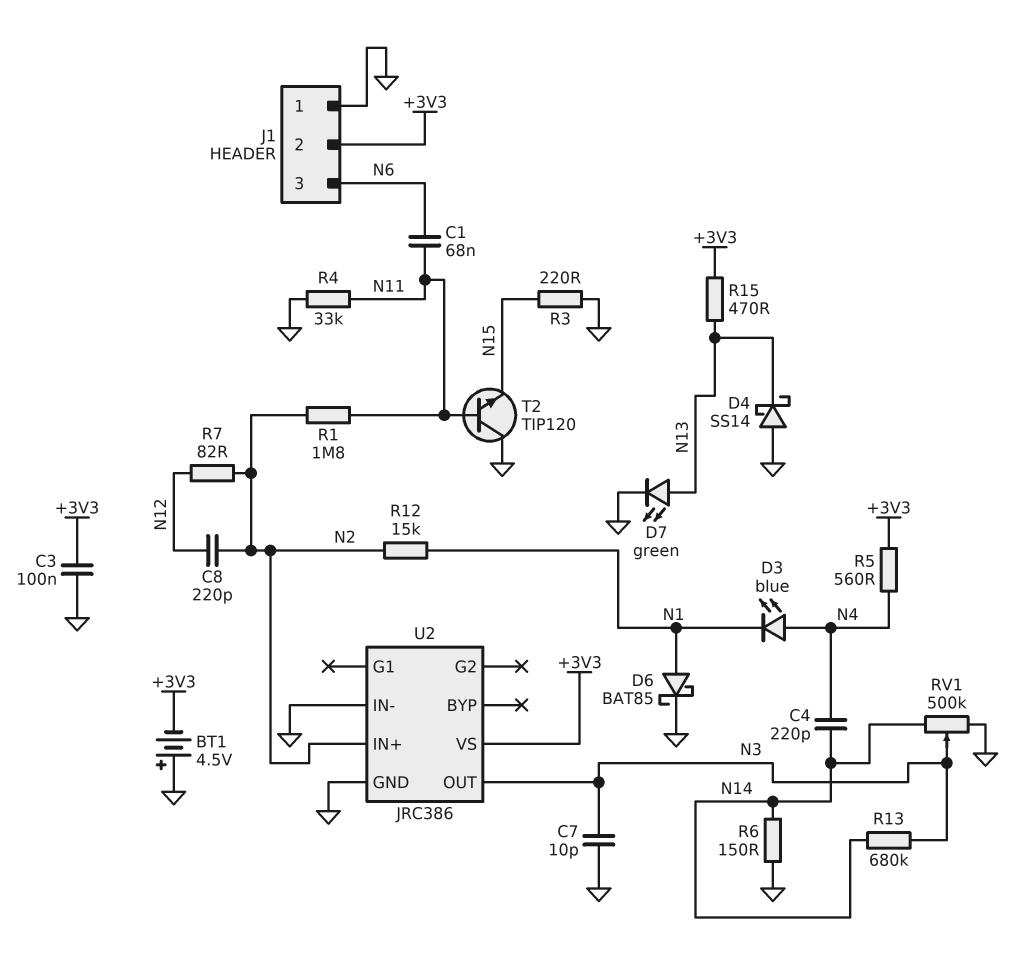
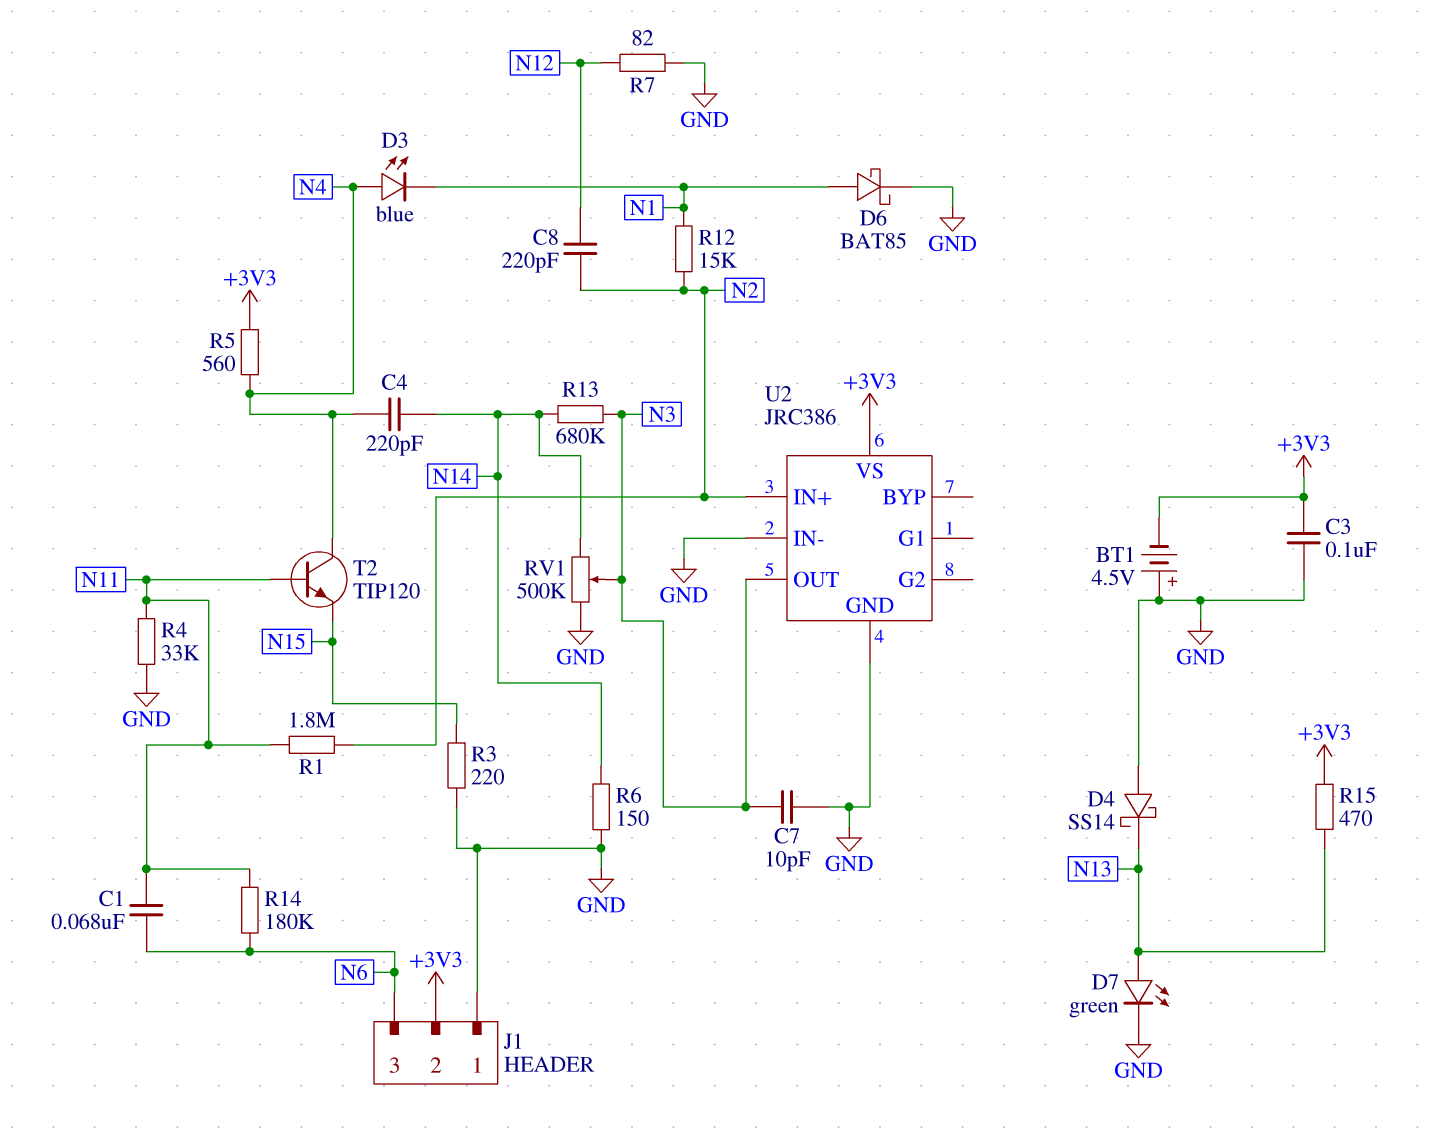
R7: 82 (N2, N12) -> 82 (GND, N12)
R14: none -> 180k (N6, N11)
T2: NPN TIP120 (B N11, C GND, E N15) -> NPN TIP120 (B N11, C N4, E N15)

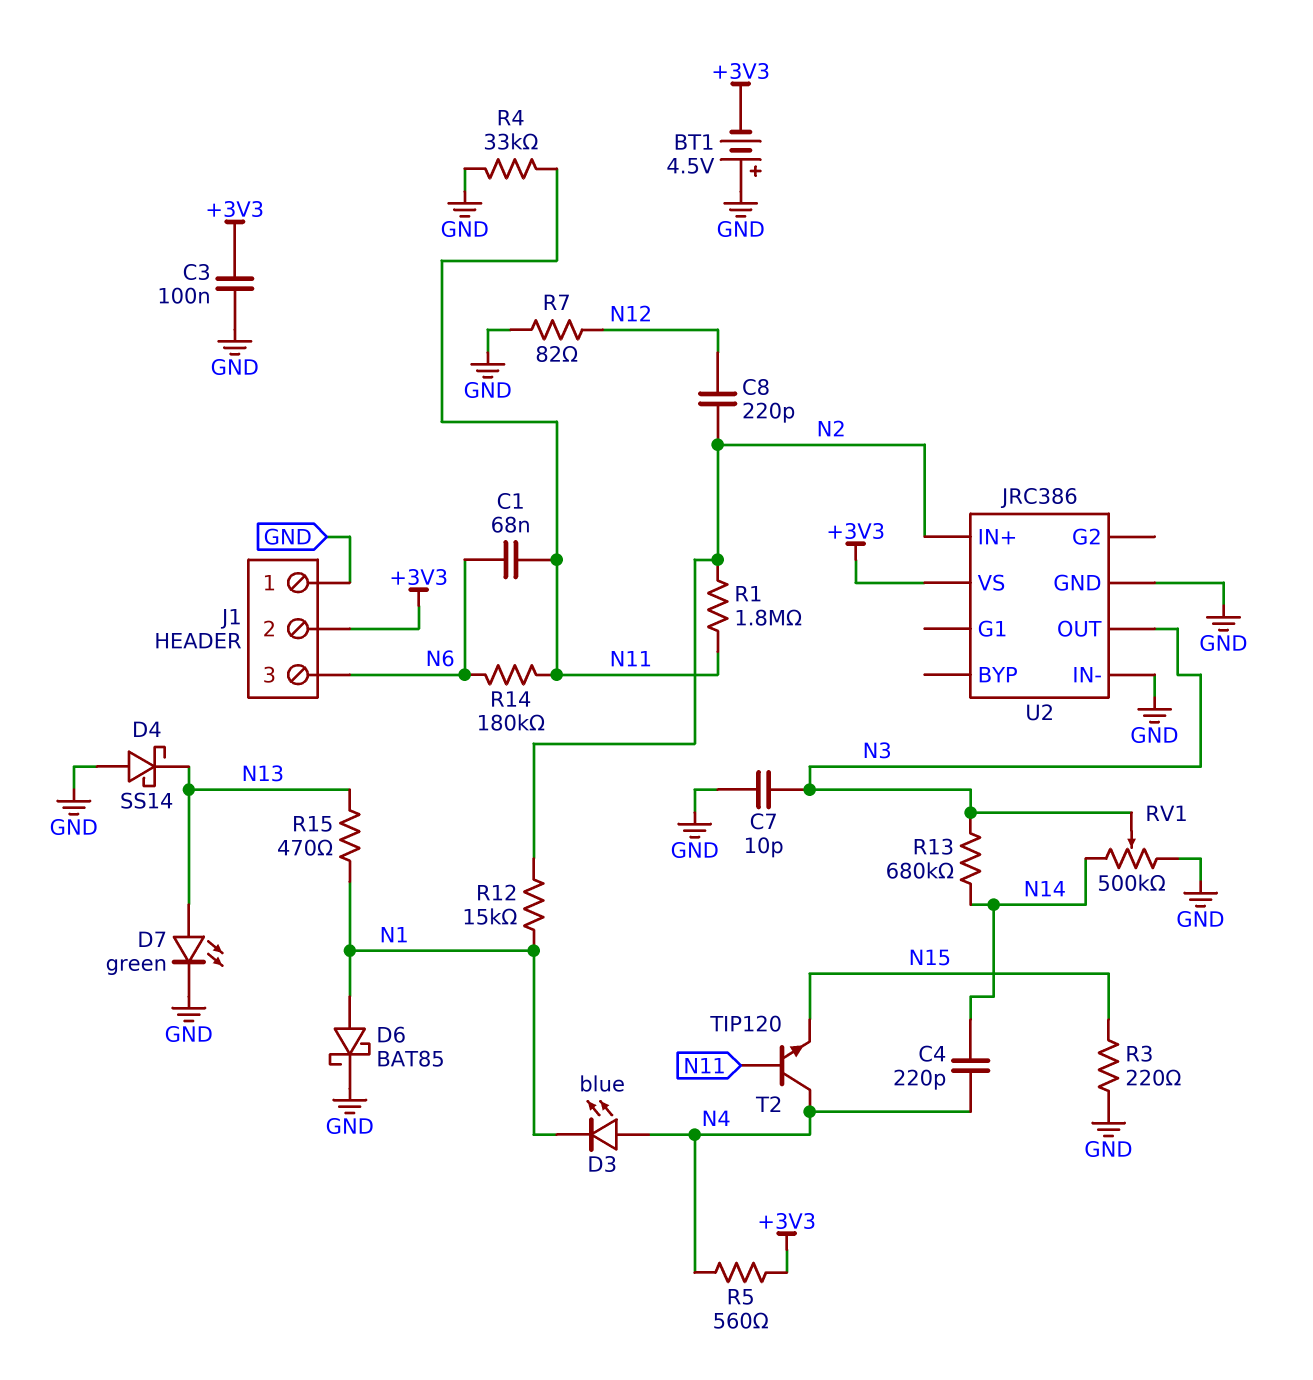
R6: 150 (GND, N14) -> none
R15: 470 (+3V3, N13) -> 470 (N1, N13)

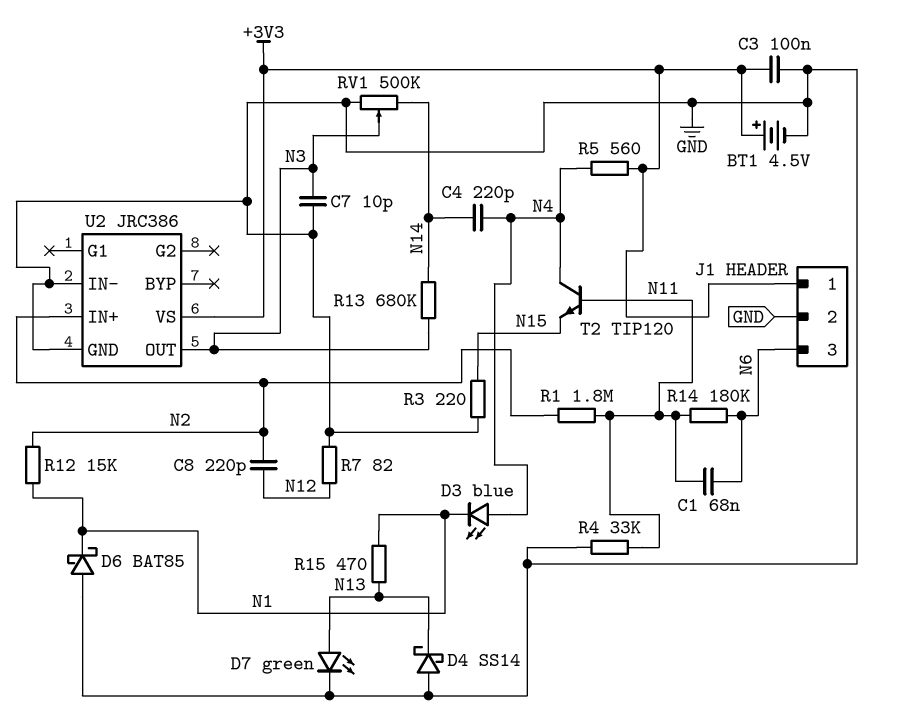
BT1: 4.5V (plus GND, minus +3V3) -> 4.5V (plus +3V3, minus GND)
D6: schottky BAT85 (A N1, K GND) -> schottky BAT85 (A GND, K N1)
J1 pin 1: GND -> +3V3
J1 pin 2: +3V3 -> GND

